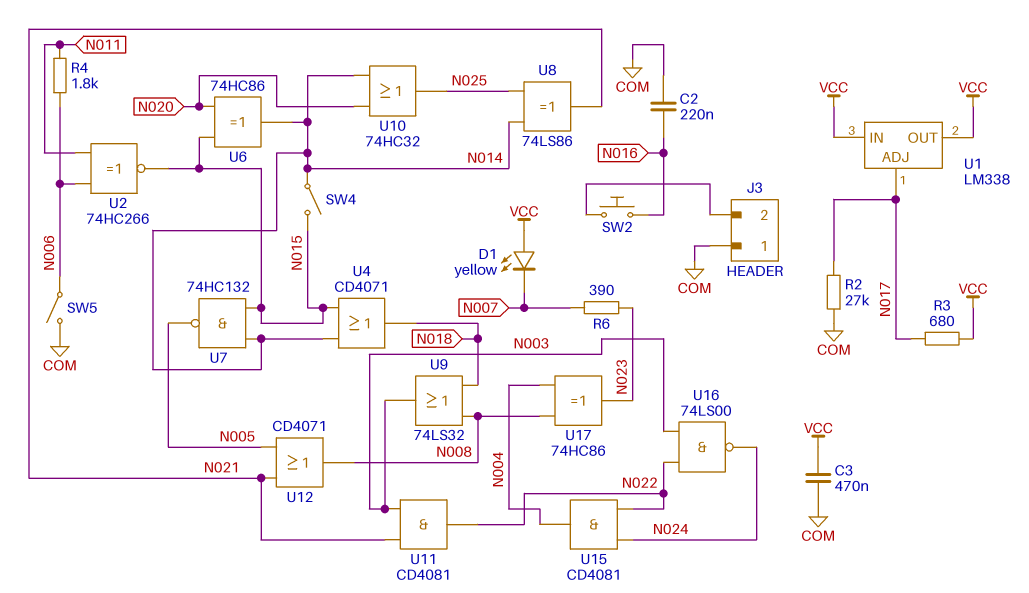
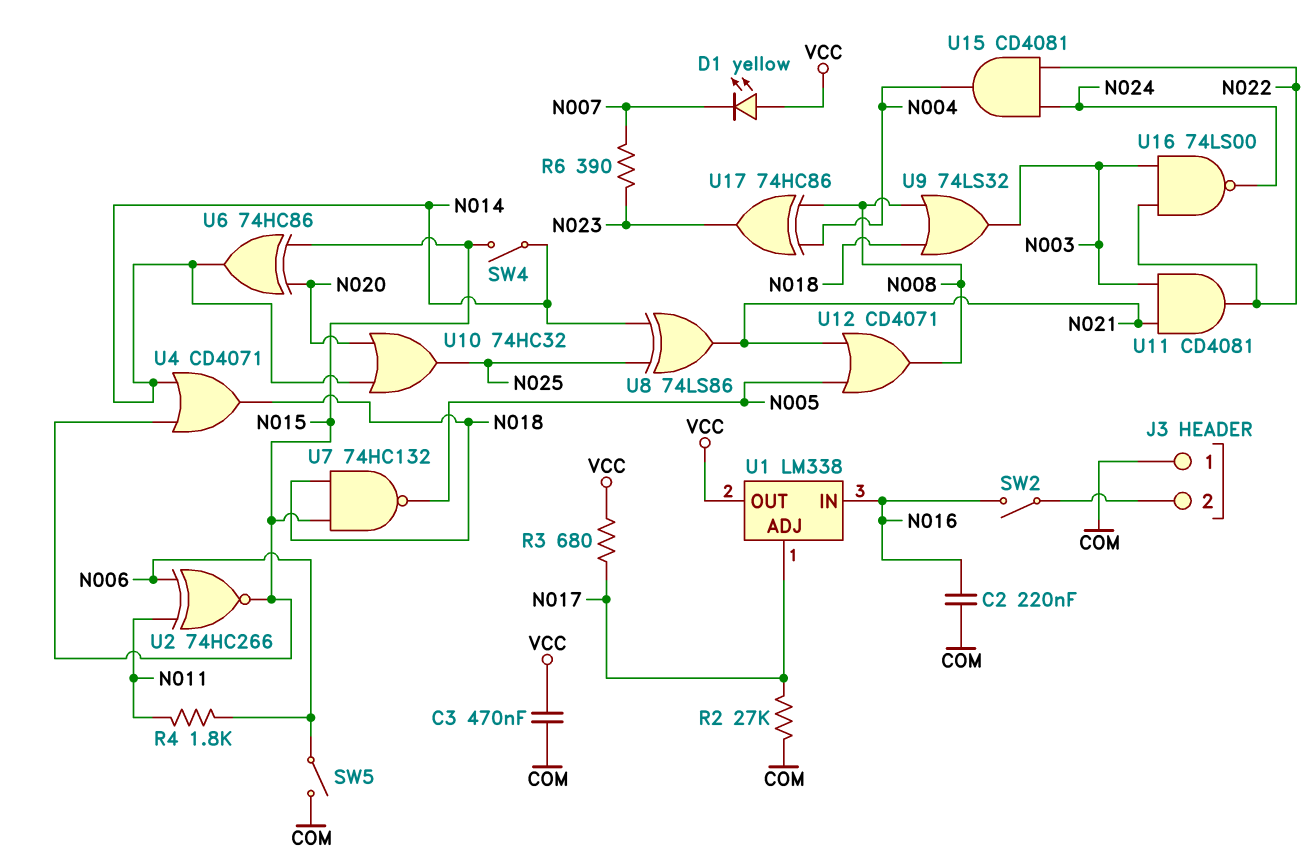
SW2: button (J3/2, N016) -> switch (J3/2, N016)
U1 pin IN: VCC -> N016
U7: NAND 74HC132 (in N014, in N015, out N005) -> NAND 74HC132 (in N015, in N018, out N005)

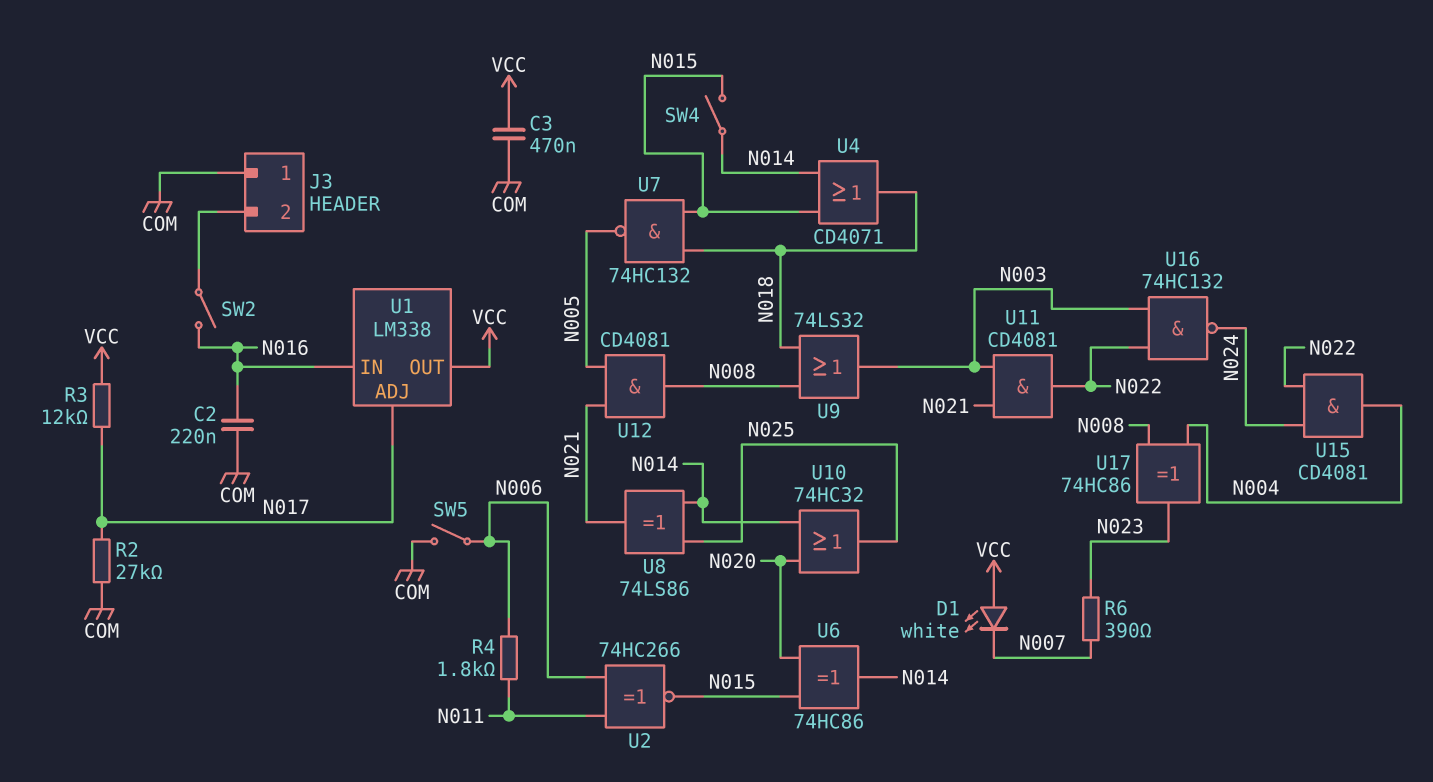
D1: LED yellow (A VCC, K N007) -> LED white (A VCC, K N007)
R3: 680 (N017, VCC) -> 12k (N017, VCC)
U12: OR CD4071 (in N005, in N021, out N008) -> AND CD4081 (in N005, in N021, out N008)
U16: NAND 74LS00 (in N003, in N022, out N024) -> NAND 74HC132 (in N003, in N022, out N024)

